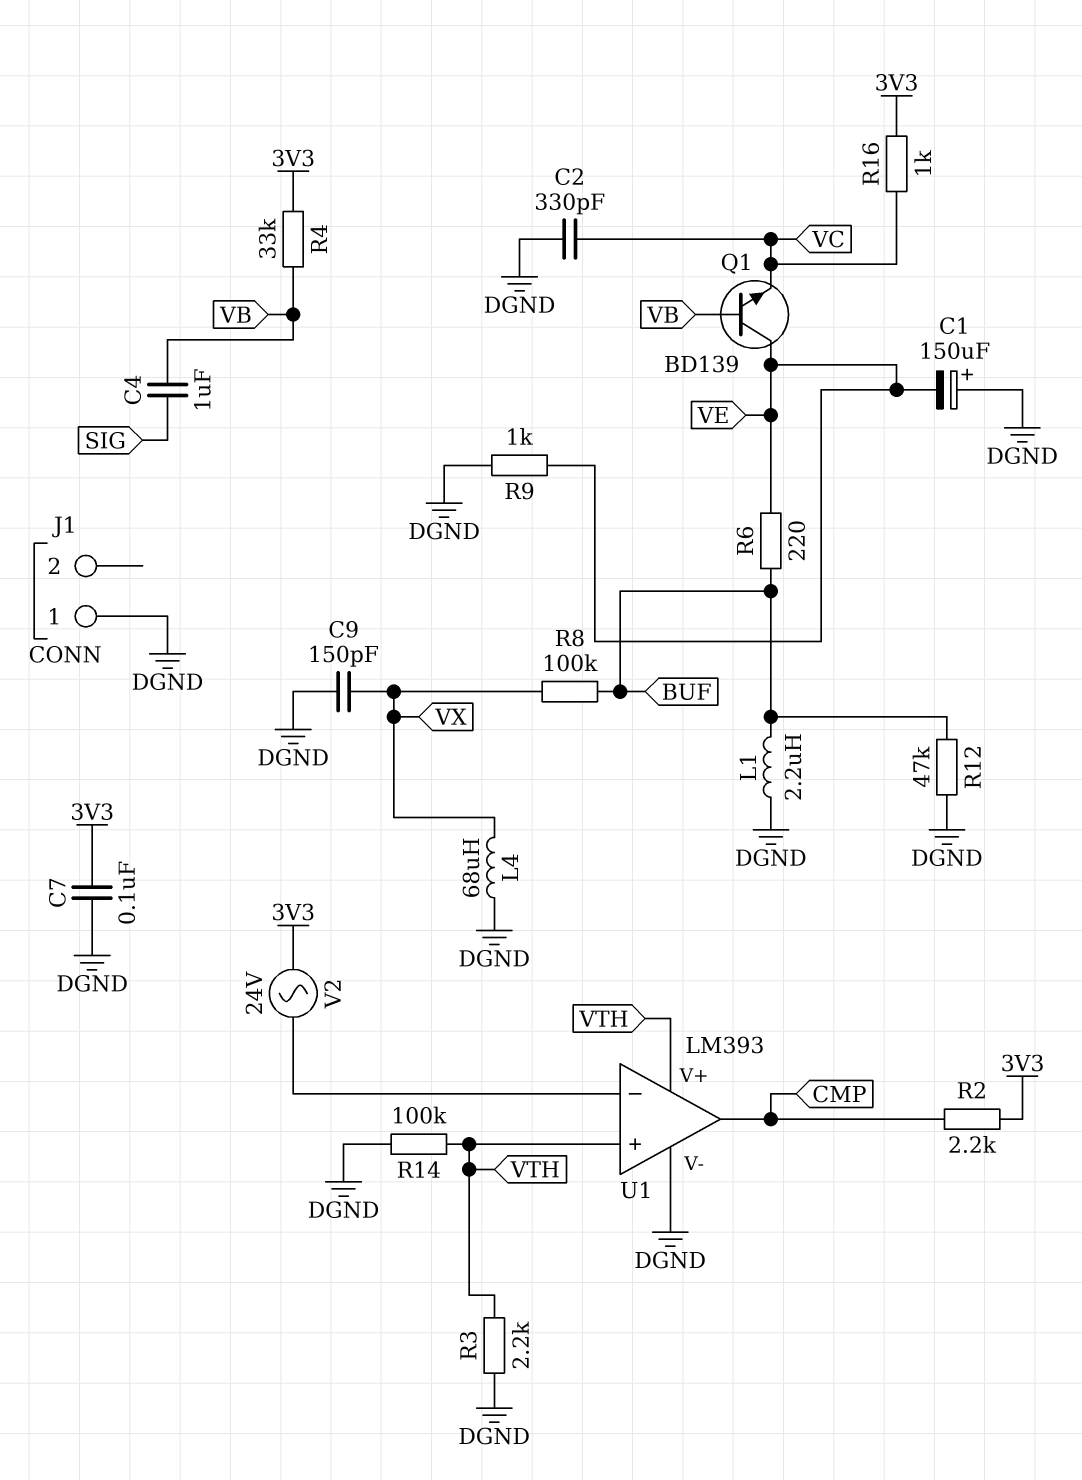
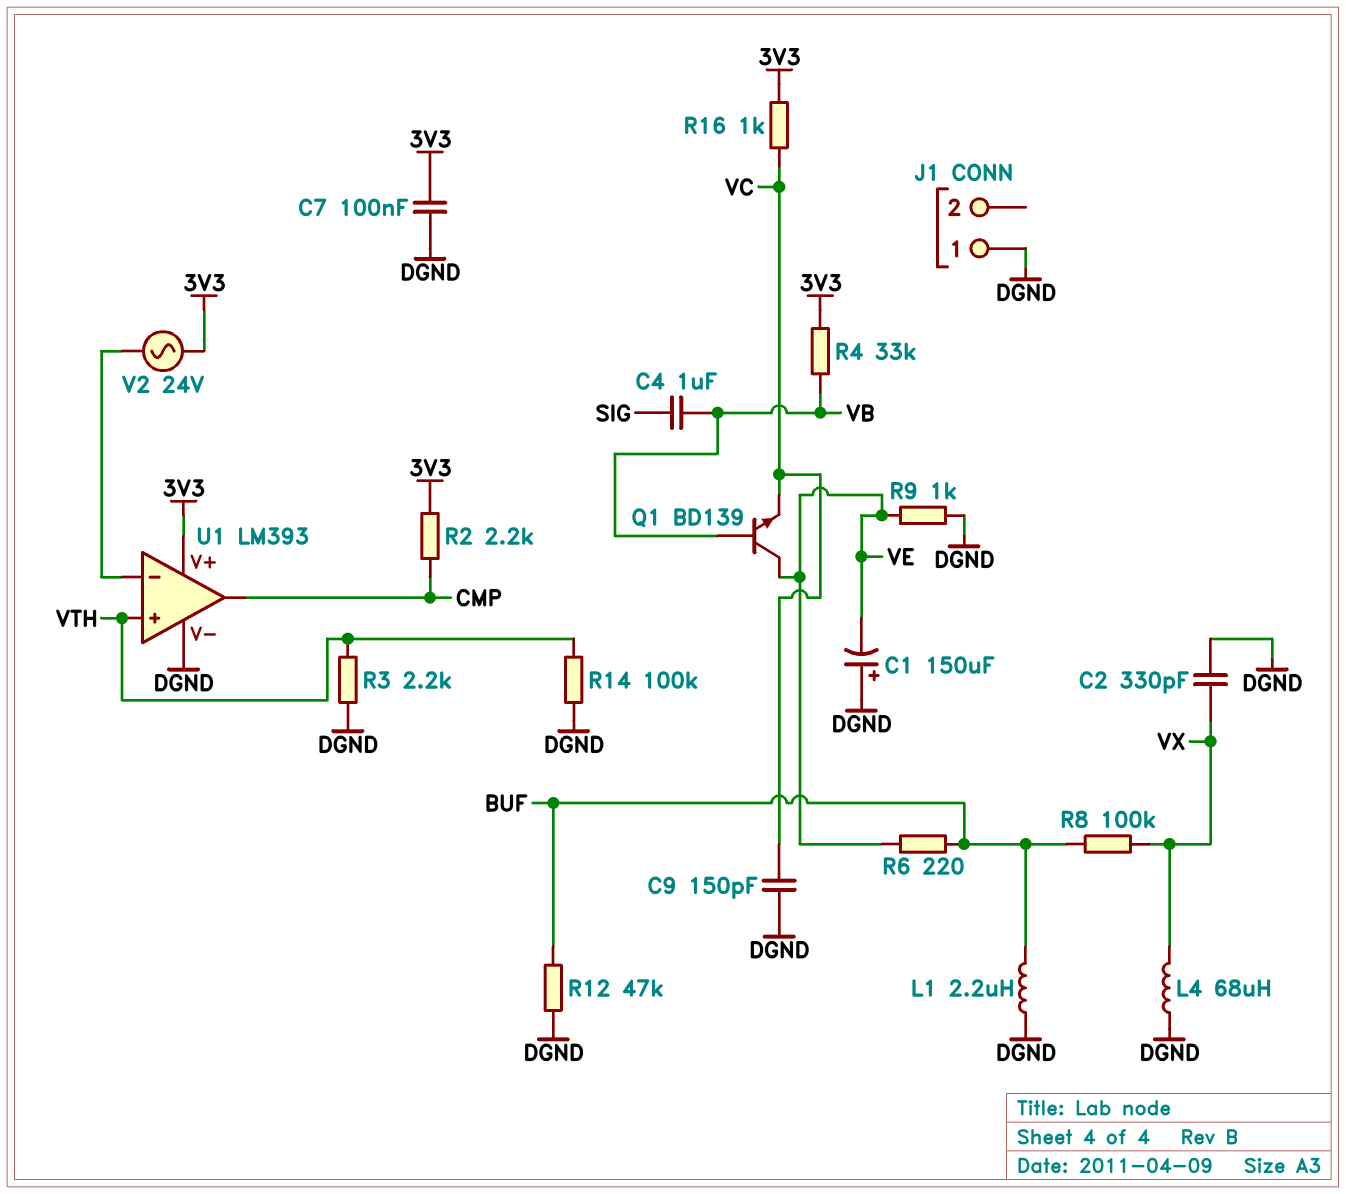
C2: 330pF (DGND, VC) -> 330pF (DGND, VX)
C9: 150pF (DGND, VX) -> 150pF (DGND, VC)
U1 pin V+: VTH -> 3V3

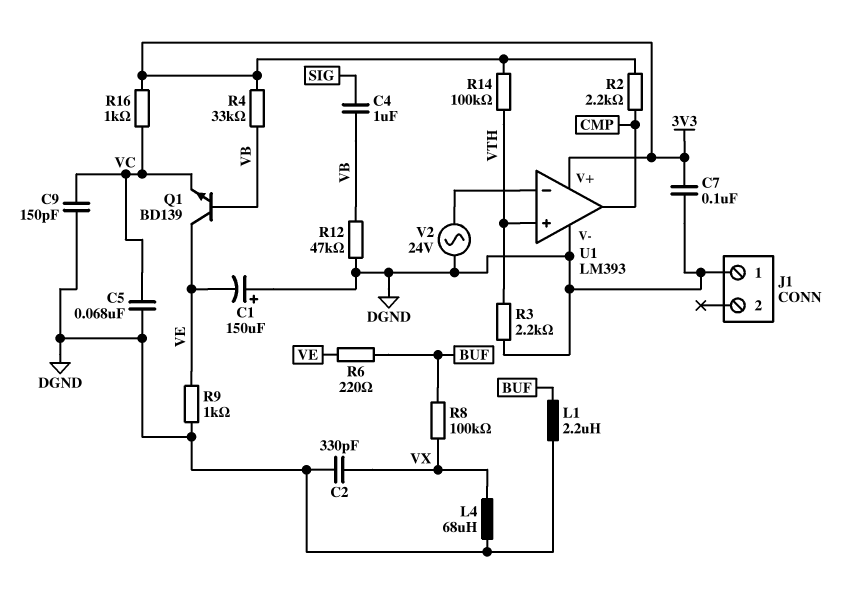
C5: none -> 68nF (DGND, VC)
R12: 47k (BUF, DGND) -> 47k (DGND, VB)
R14: 100k (DGND, VTH) -> 100k (3V3, VTH)
V2: AC 24V (3V3, U1/in-) -> AC 24V (DGND, U1/in-)

